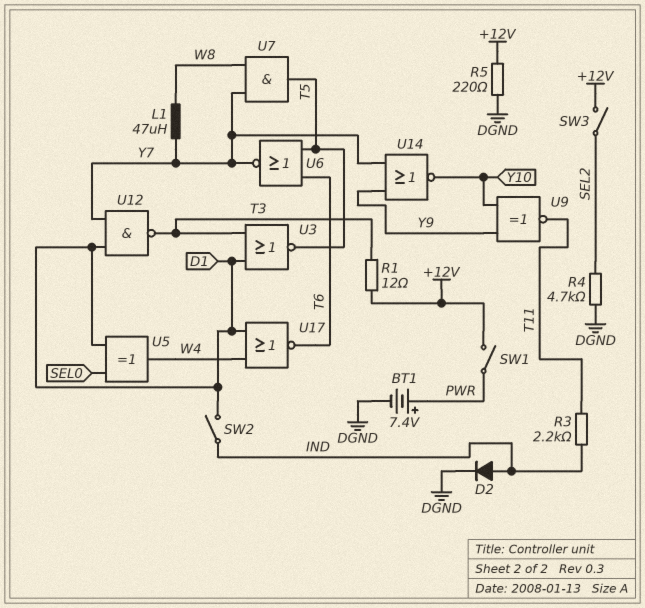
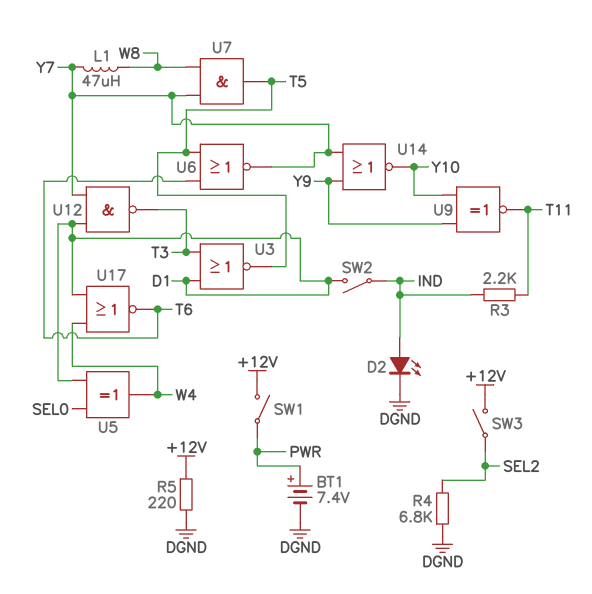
D2: diode (A IND, K DGND) -> LED (A IND, K DGND)
R1: 12 (+12V, T3) -> none
R4: 4.7k (DGND, SEL2) -> 6.8k (DGND, SEL2)

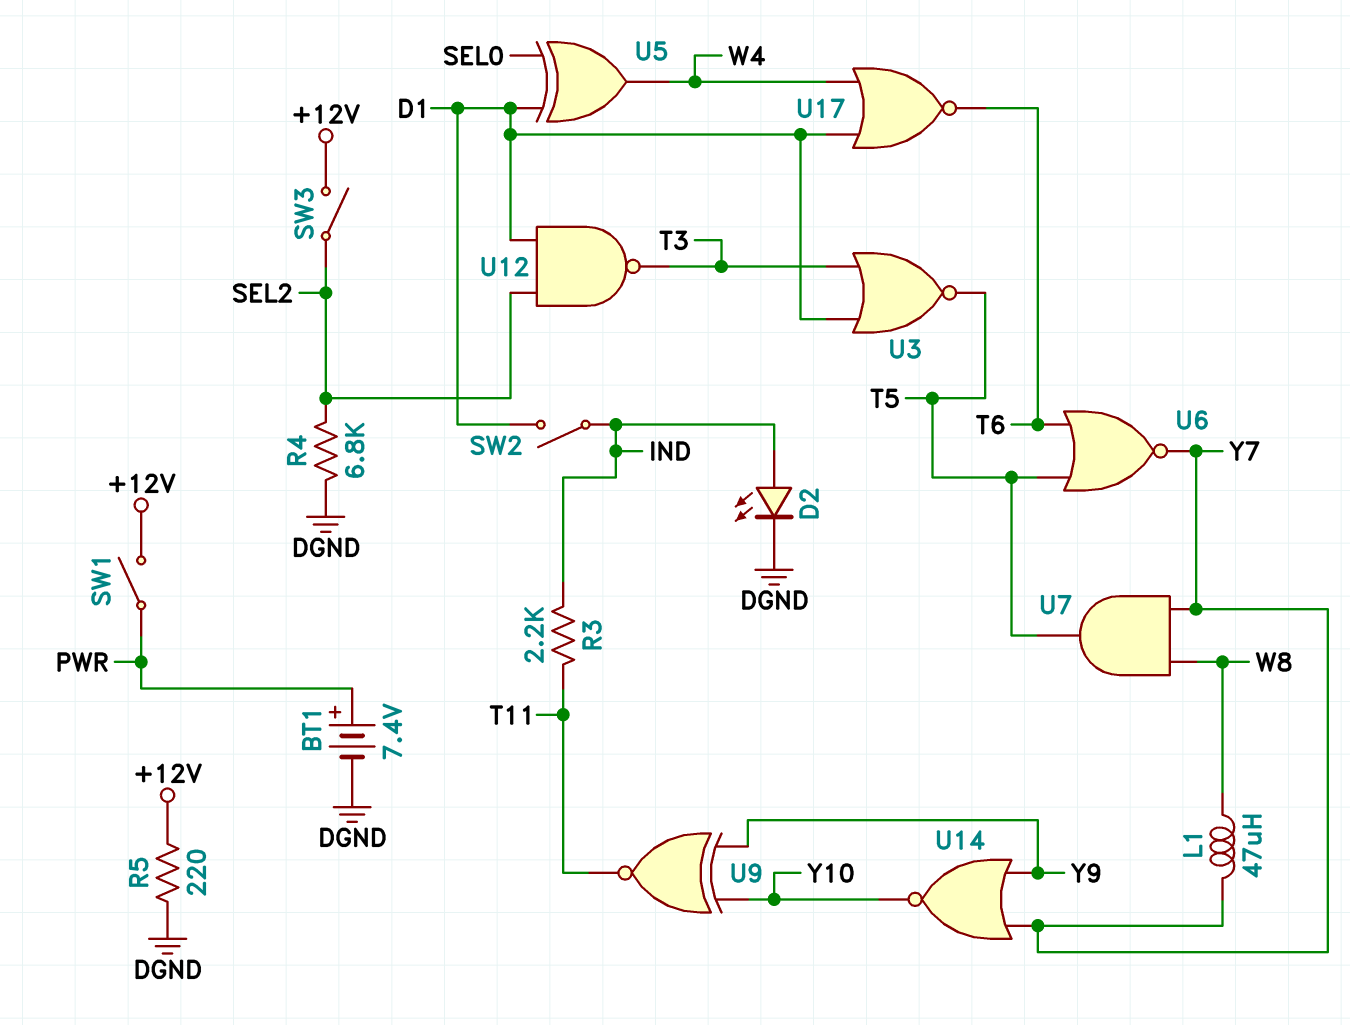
U12: NAND (in D1, in Y7, out T3) -> NAND (in D1, in SEL2, out T3)

